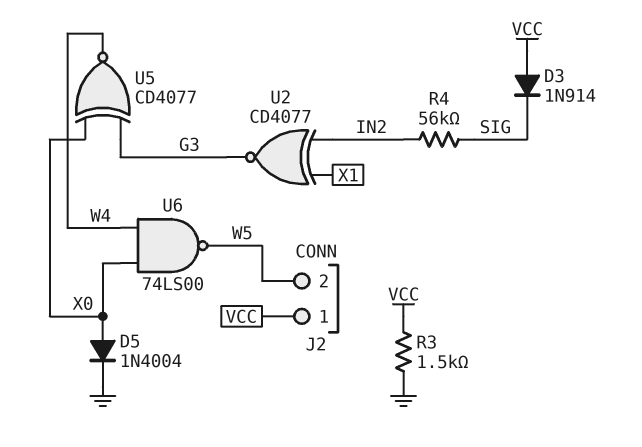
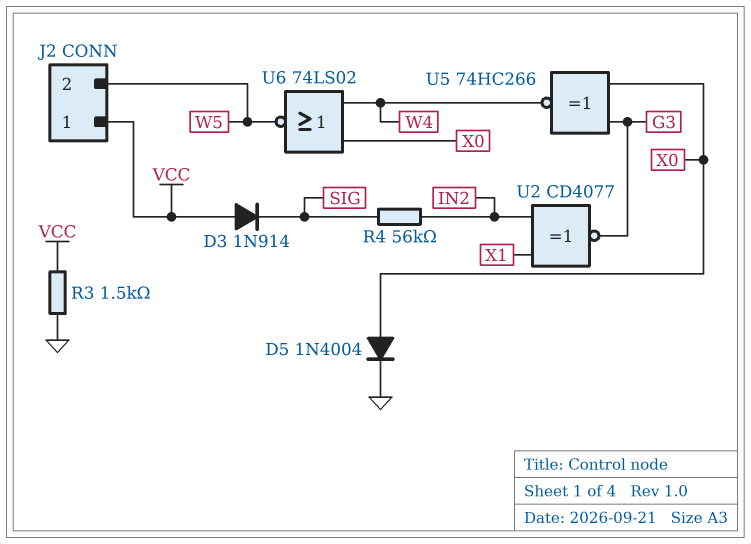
U5: XNOR CD4077 (in G3, in X0, out W4) -> XNOR 74HC266 (in G3, in X0, out W4)
U6: NAND 74LS00 (in W4, in X0, out W5) -> NOR 74LS02 (in W4, in X0, out W5)

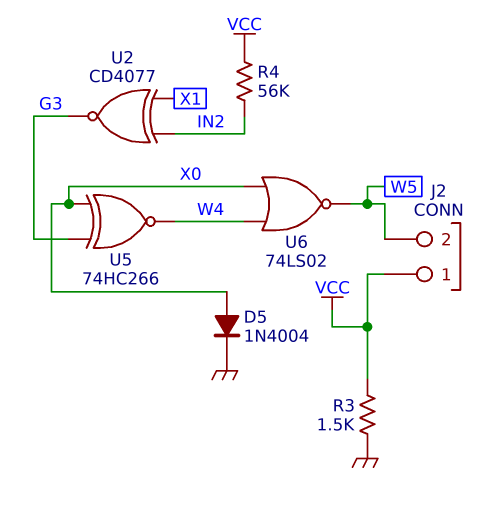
D3: diode 1N914 (A VCC, K SIG) -> none
R4: 56k (IN2, SIG) -> 56k (IN2, VCC)

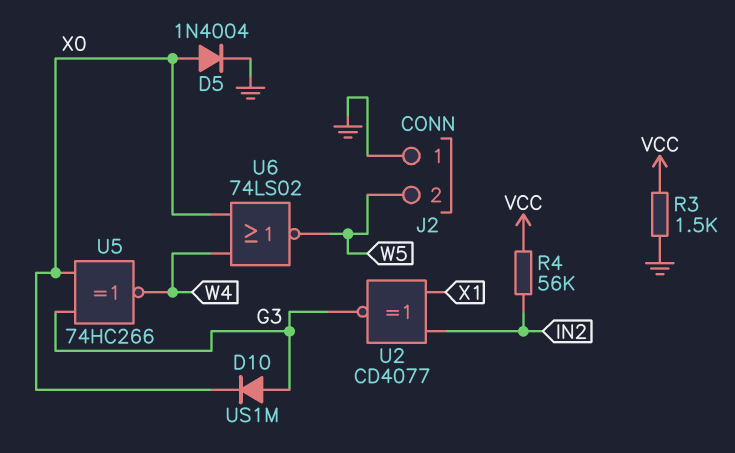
D10: none -> diode US1M (A G3, K X0)
J2 pin 1: VCC -> GND

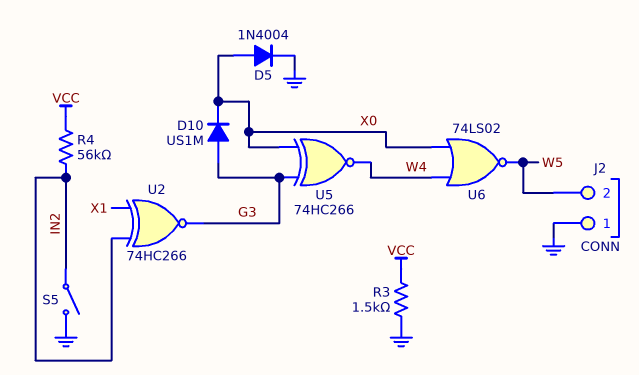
S5: none -> switch (GND, IN2)
U2: XNOR CD4077 (in IN2, in X1, out G3) -> XNOR 74HC266 (in IN2, in X1, out G3)

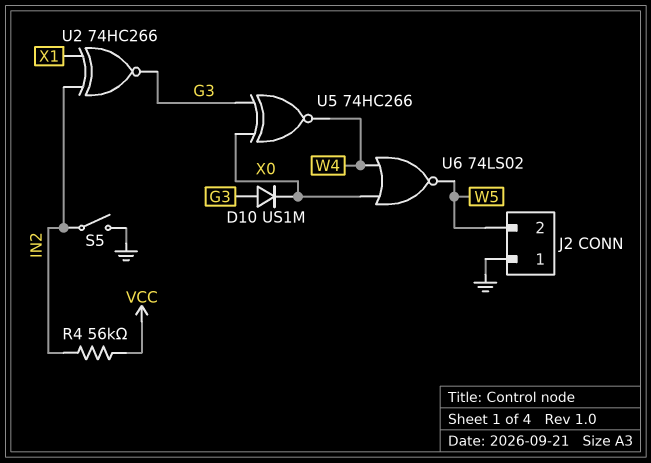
D5: diode 1N4004 (A X0, K GND) -> none
R3: 1.5k (GND, VCC) -> none

